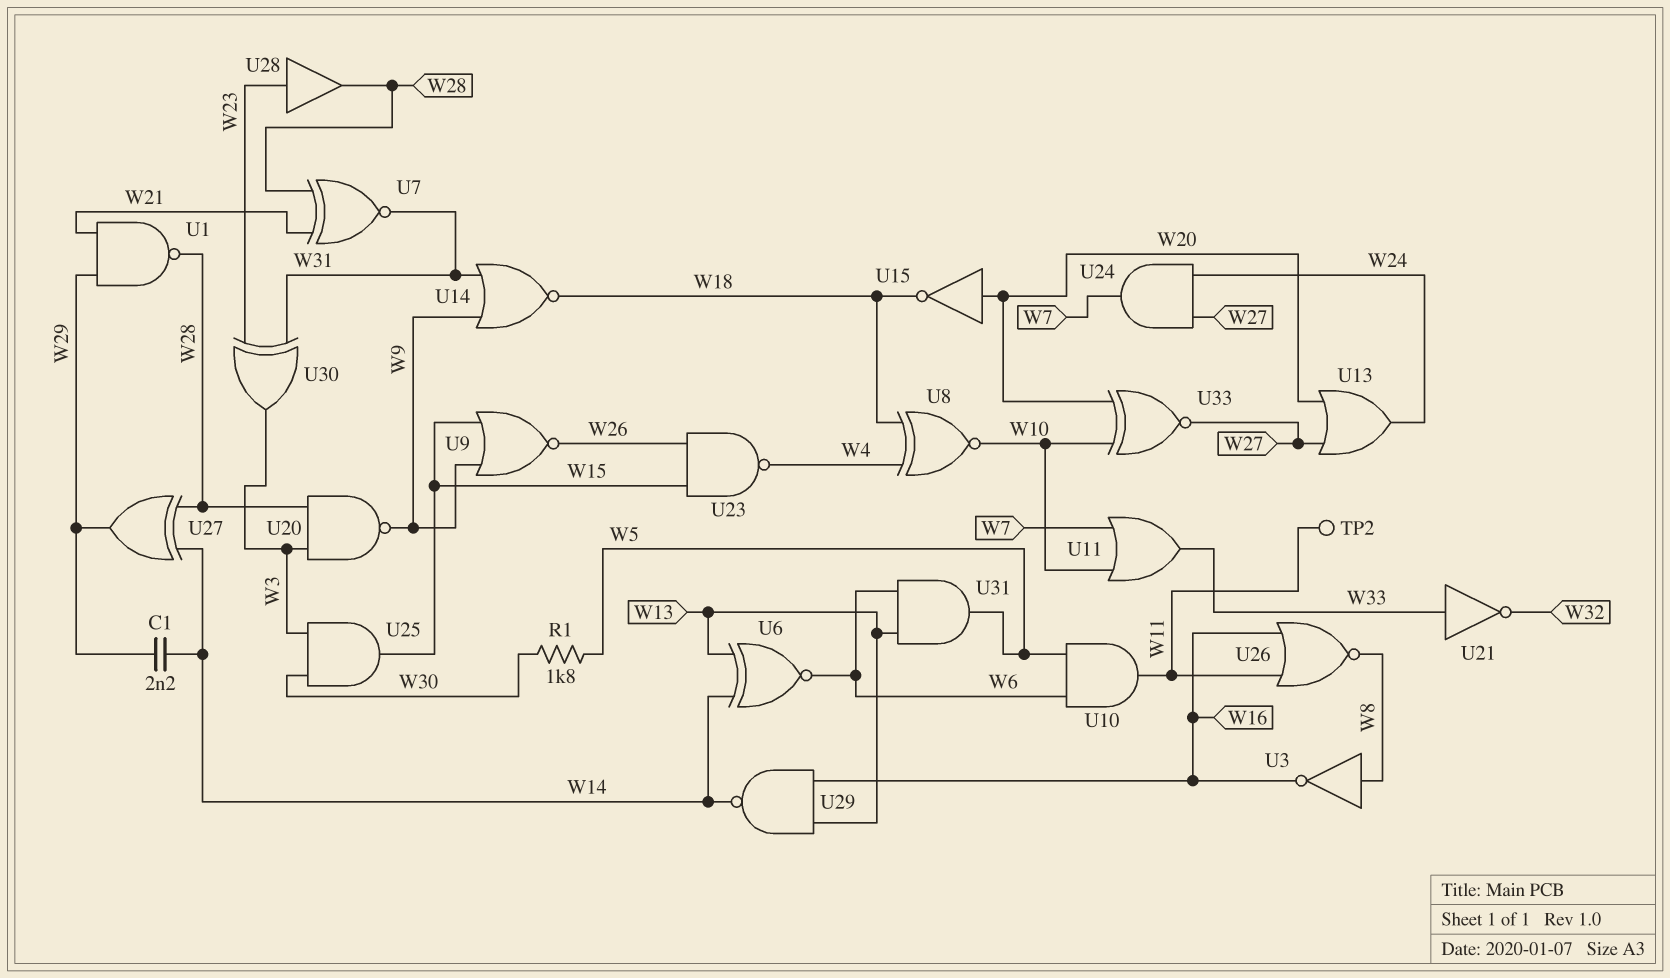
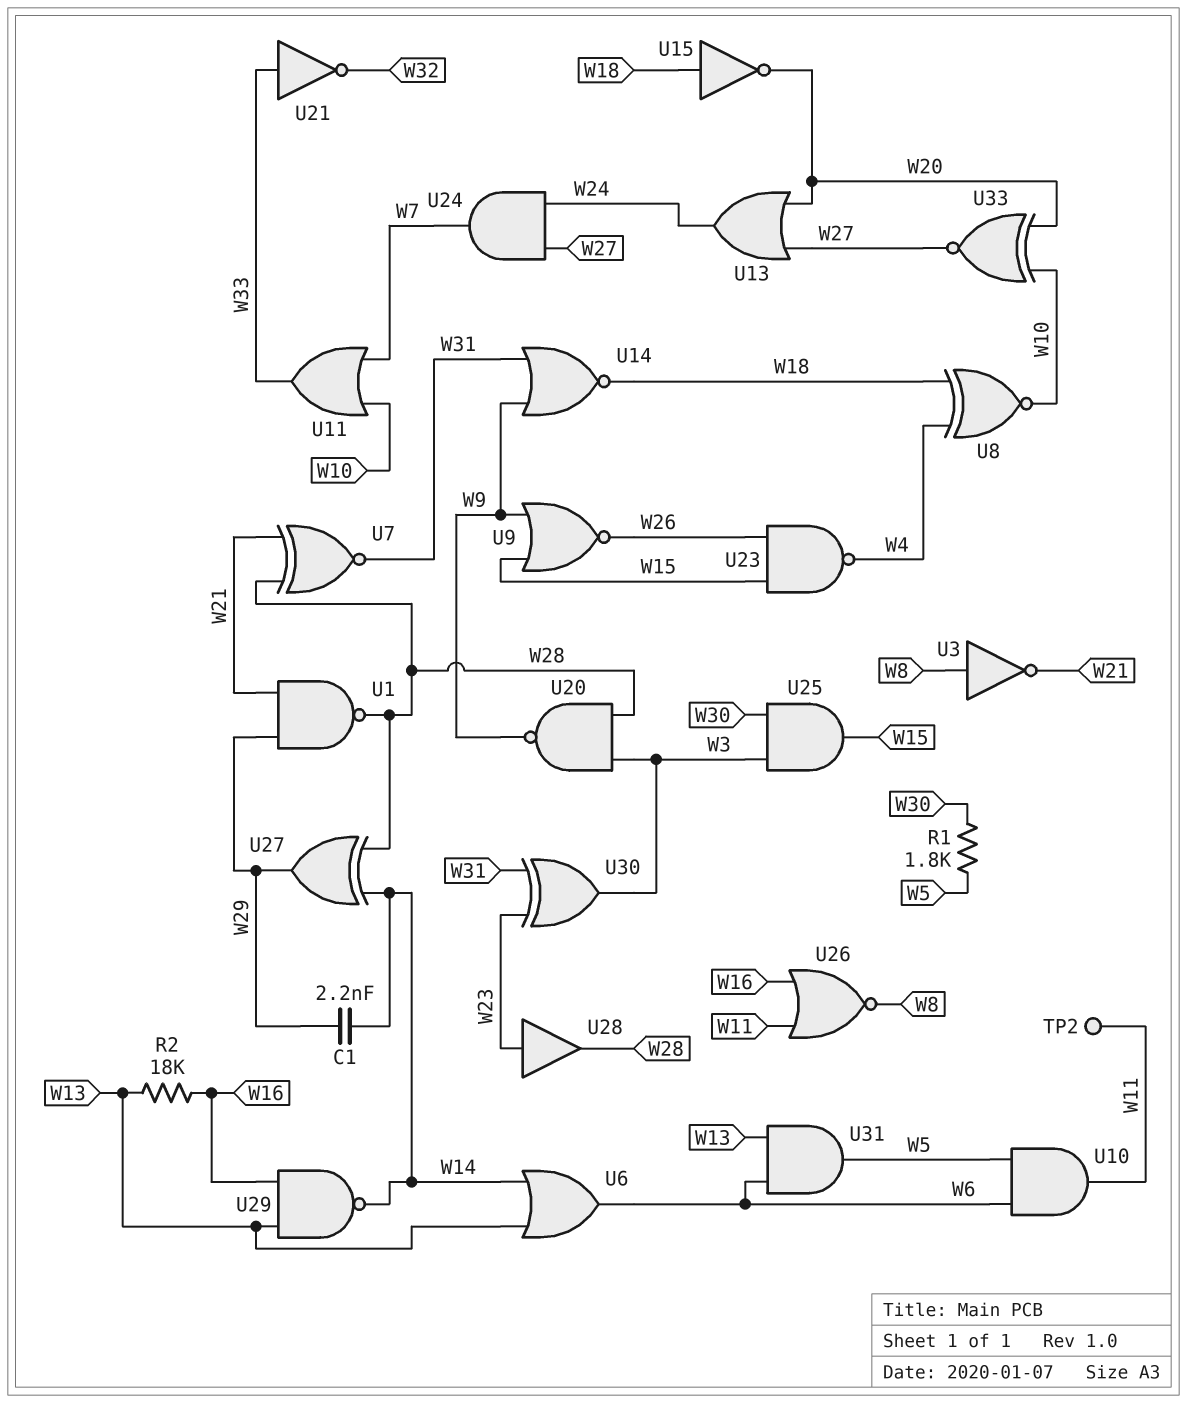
R2: none -> 18k (W13, W16)
U3: NOT (in W8, out W16) -> NOT (in W8, out W21)
U6: XNOR (in W13, in W14, out W6) -> OR (in W13, in W14, out W6)
U15: NOT (in W20, out W18) -> NOT (in W18, out W20)

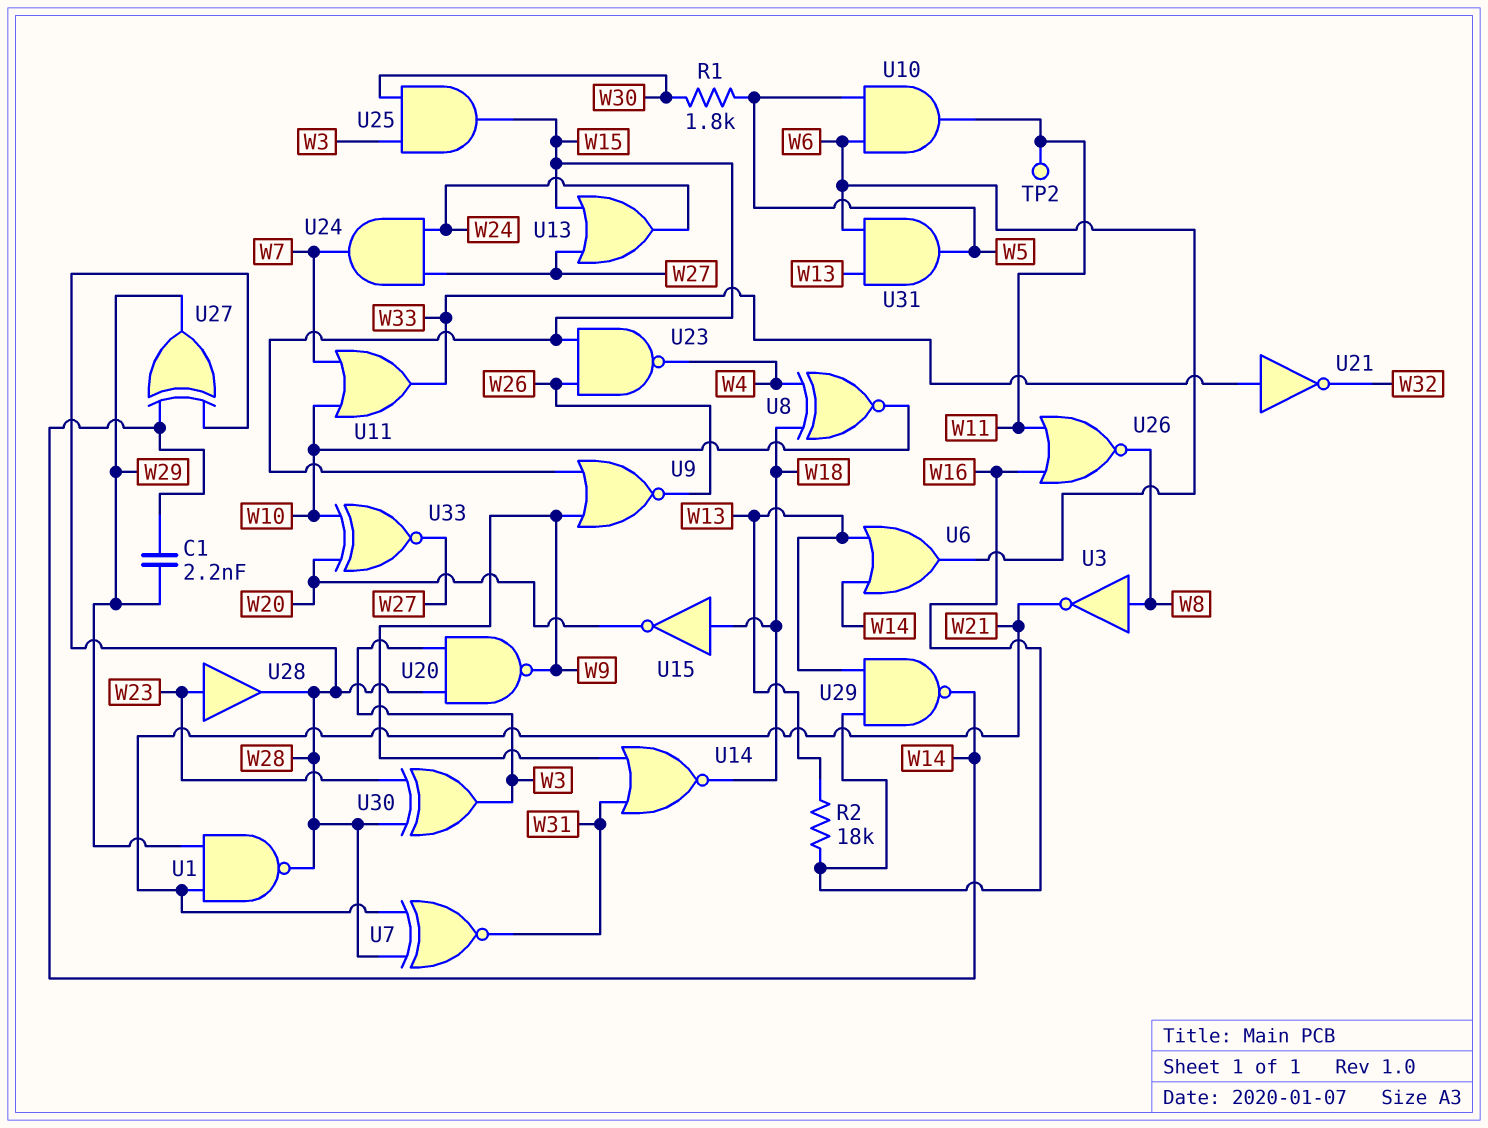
U13: OR (in W20, in W27, out W24) -> OR (in W15, in W27, out W24)
U30: XOR (in W23, in W31, out W3) -> XOR (in W23, in W28, out W3)

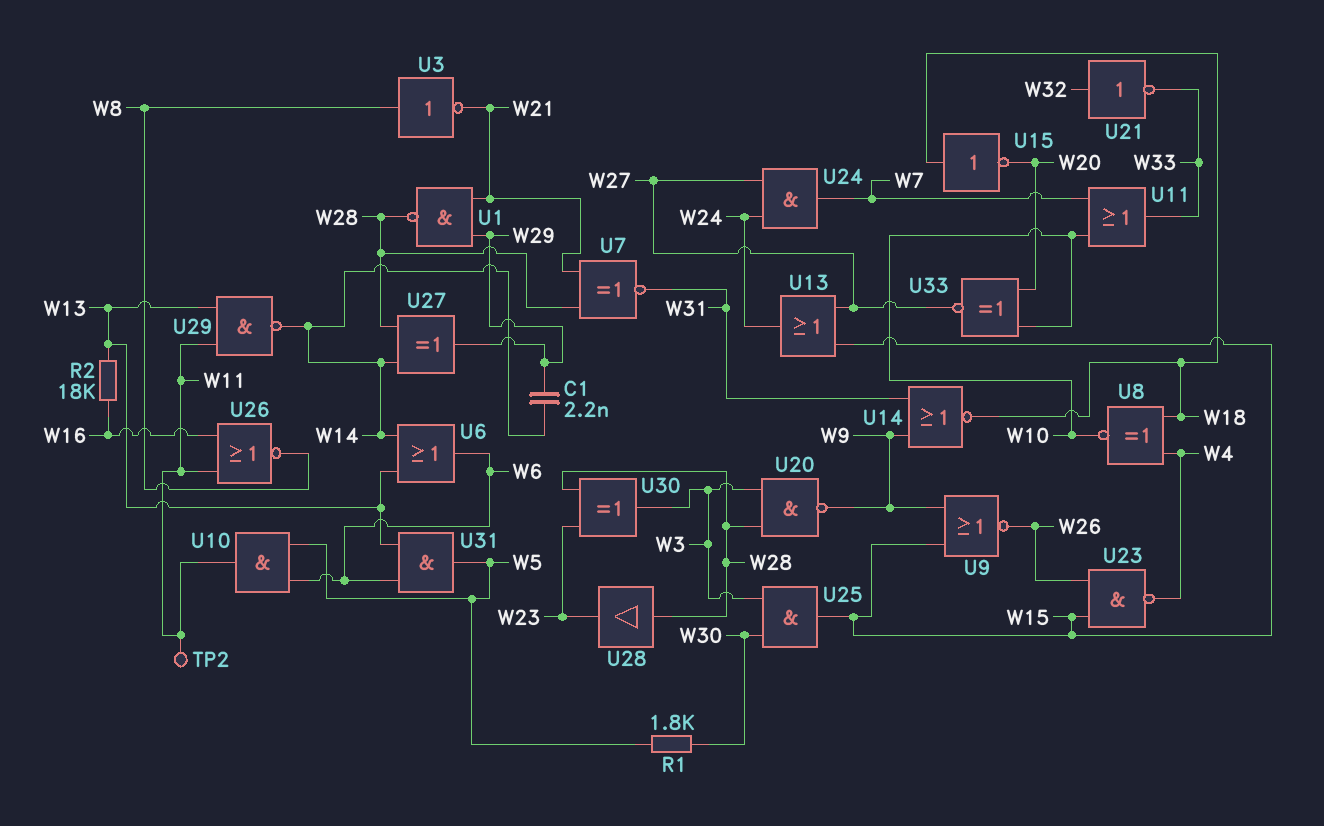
U21: NOT (in W33, out W32) -> NOT (in W32, out W33)
U28: buffer (in W23, out W28) -> buffer (in W28, out W23)
U29: NAND (in W13, in W16, out W14) -> NAND (in W11, in W13, out W14)

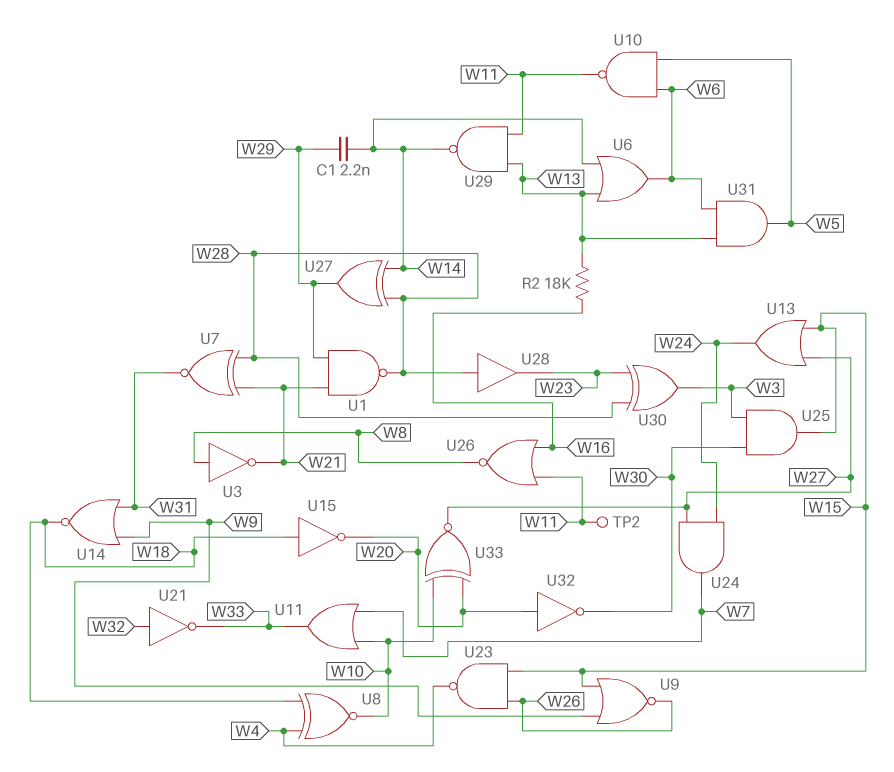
R1: 1.8k (W5, W30) -> none
U10: AND (in W5, in W6, out W11) -> NAND (in W5, in W6, out W11)
U20: NAND (in W3, in W28, out W9) -> none
U32: none -> NOT (in W20, out W30)

